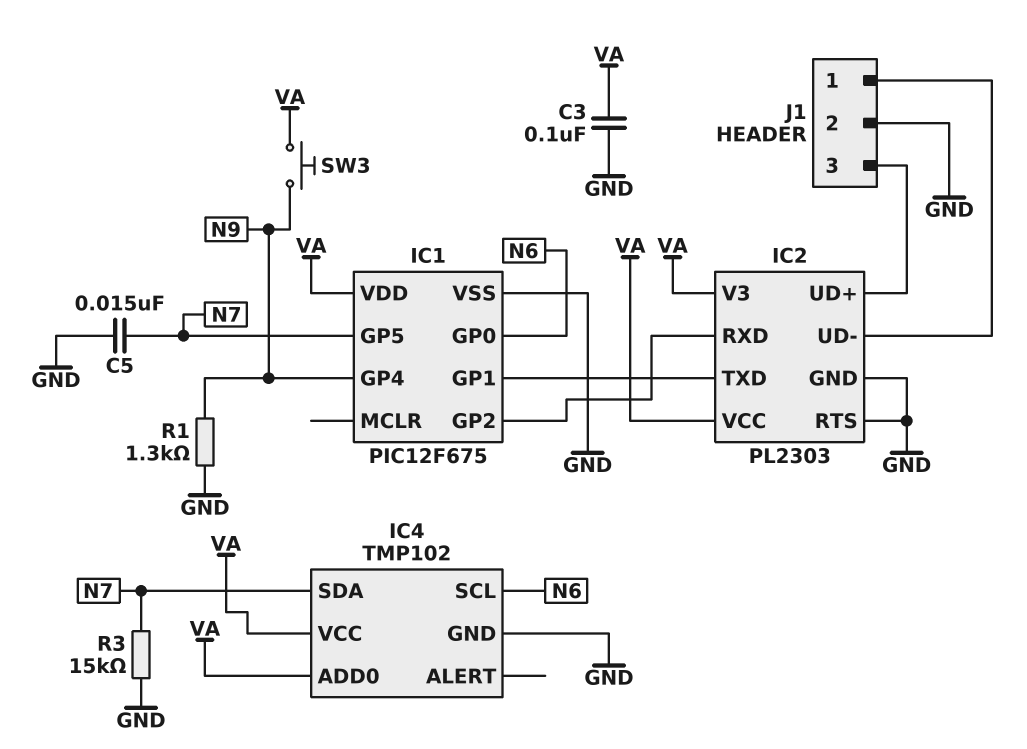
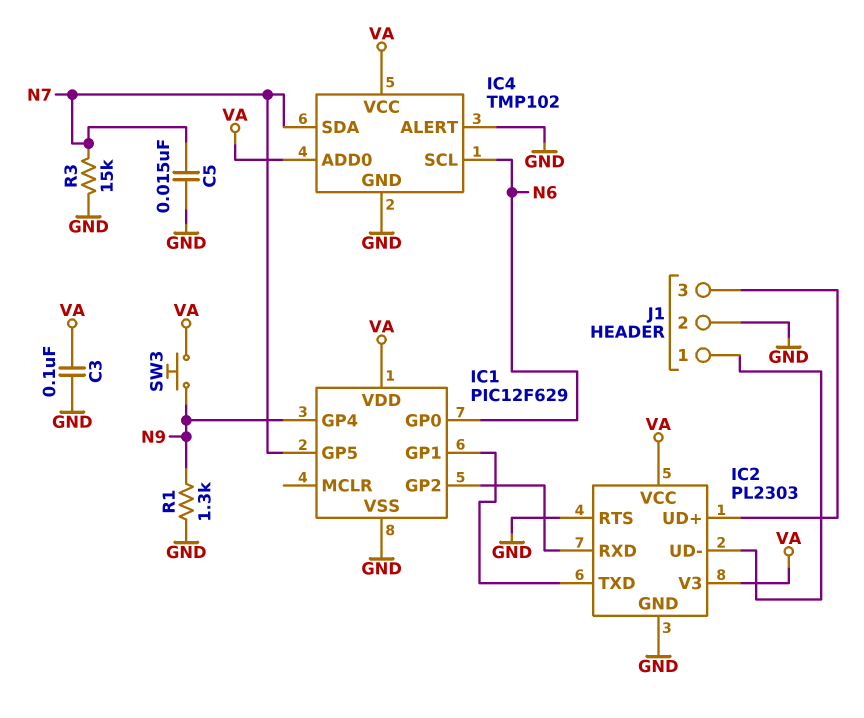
IC1: PIC12F675 -> PIC12F629
IC4 pin ALERT: none -> GND

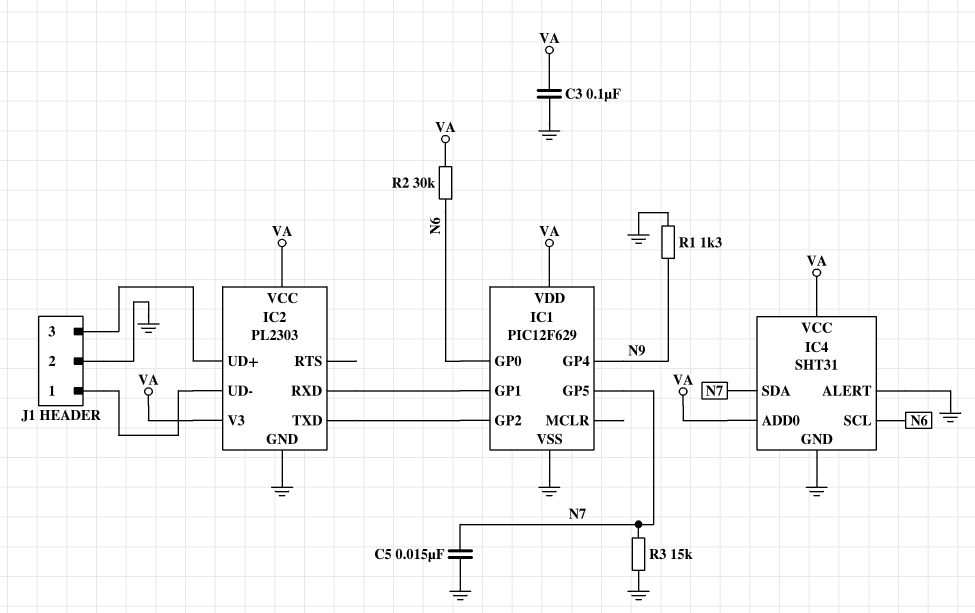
IC2 pin RTS: GND -> none
IC2 pin RXD: IC1/GP2 -> IC1/GP1
IC2 pin TXD: IC1/GP1 -> IC1/GP2
IC4: TMP102 -> SHT31
R2: none -> 30k (N6, VA)
SW3: button (N9, VA) -> none

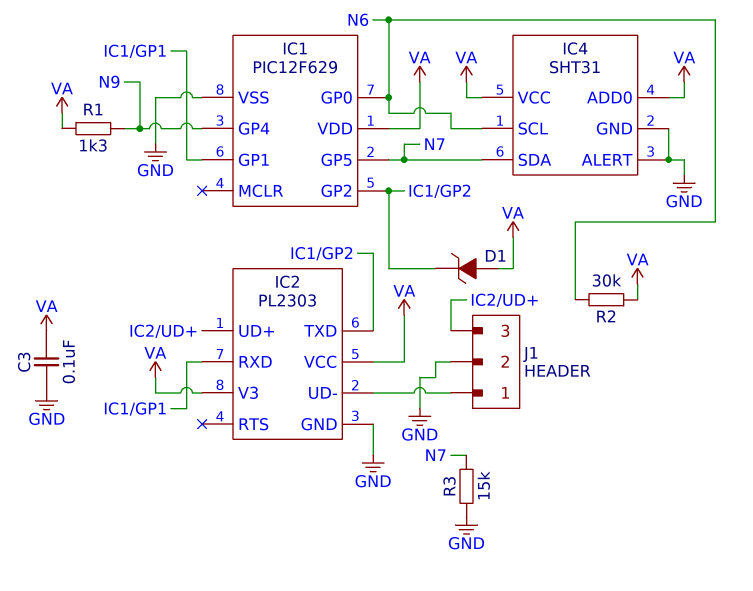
C5: 15nF (GND, N7) -> none
D1: none -> zener (A VA, K IC1/GP2)
R1: 1.3k (GND, N9) -> 1.3k (N9, VA)

